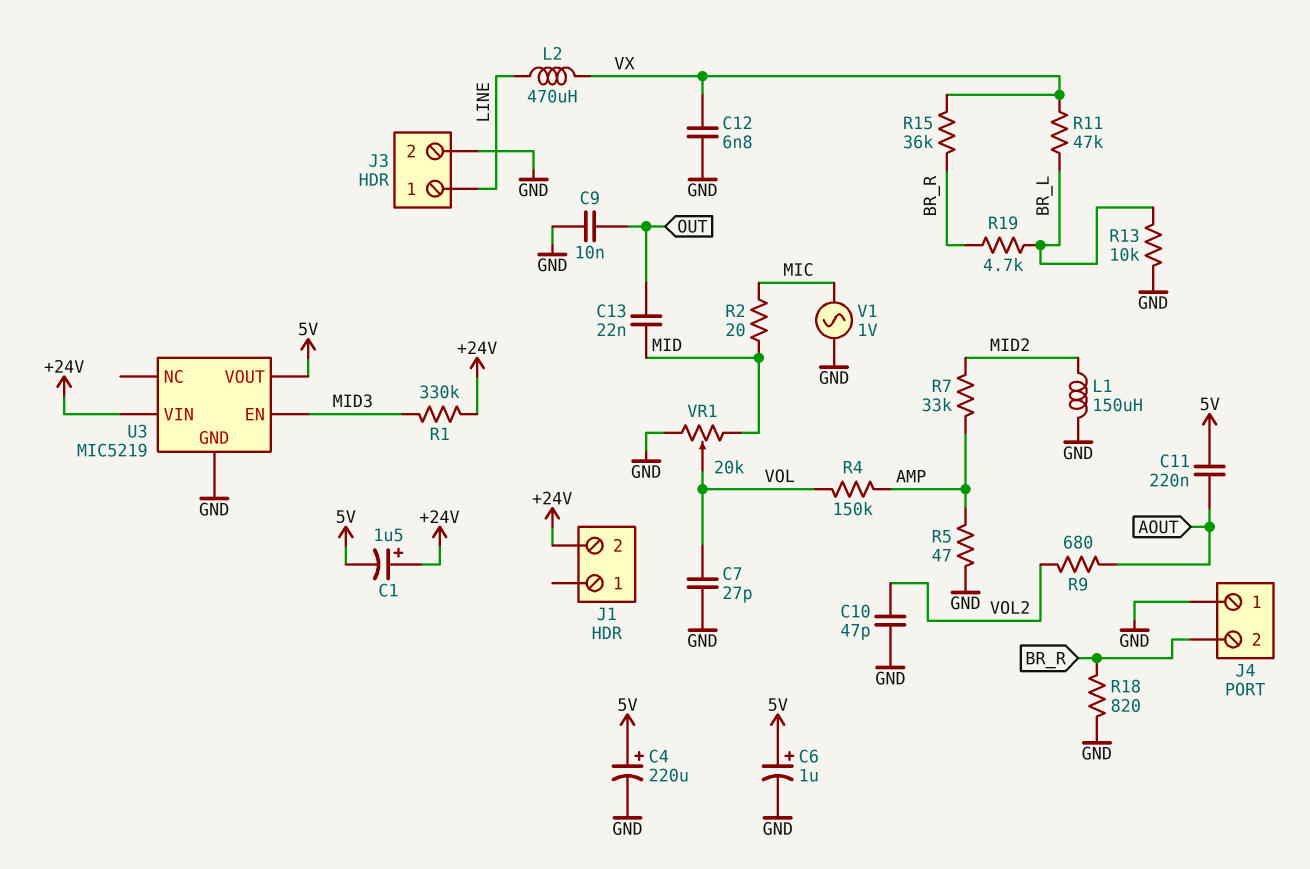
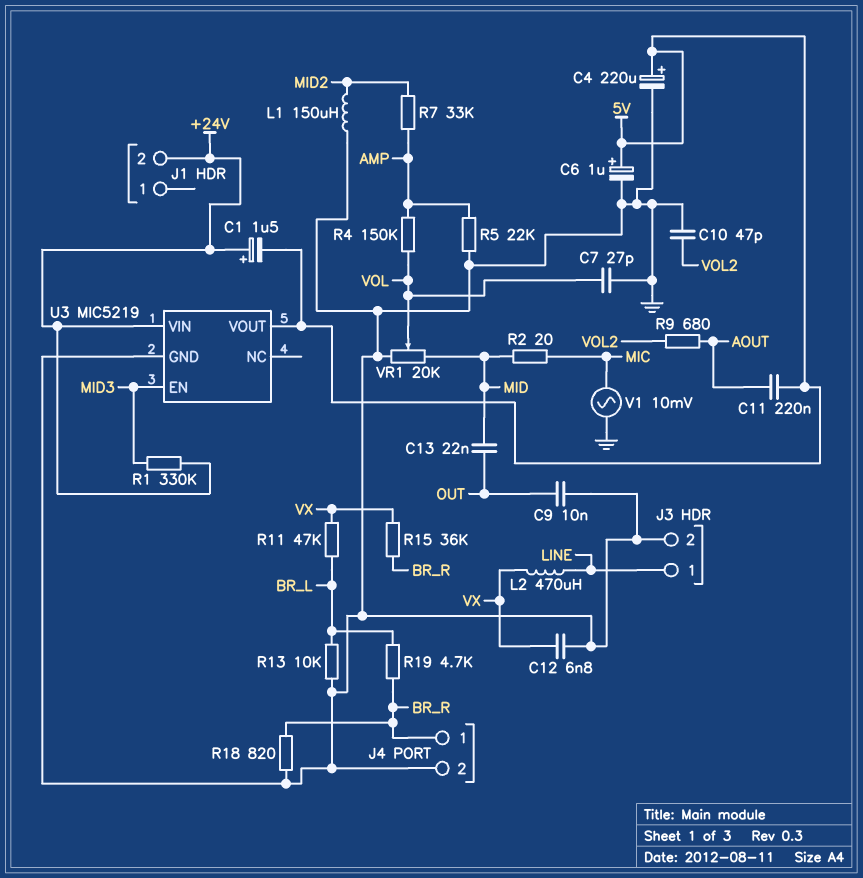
J4 pin 1: GND -> BR_R
J4 pin 2: BR_R -> GND
R5: 47 (AMP, GND) -> 22k (AMP, GND)
V1: AC 1V (GND, MIC) -> AC 10mV (GND, MIC)

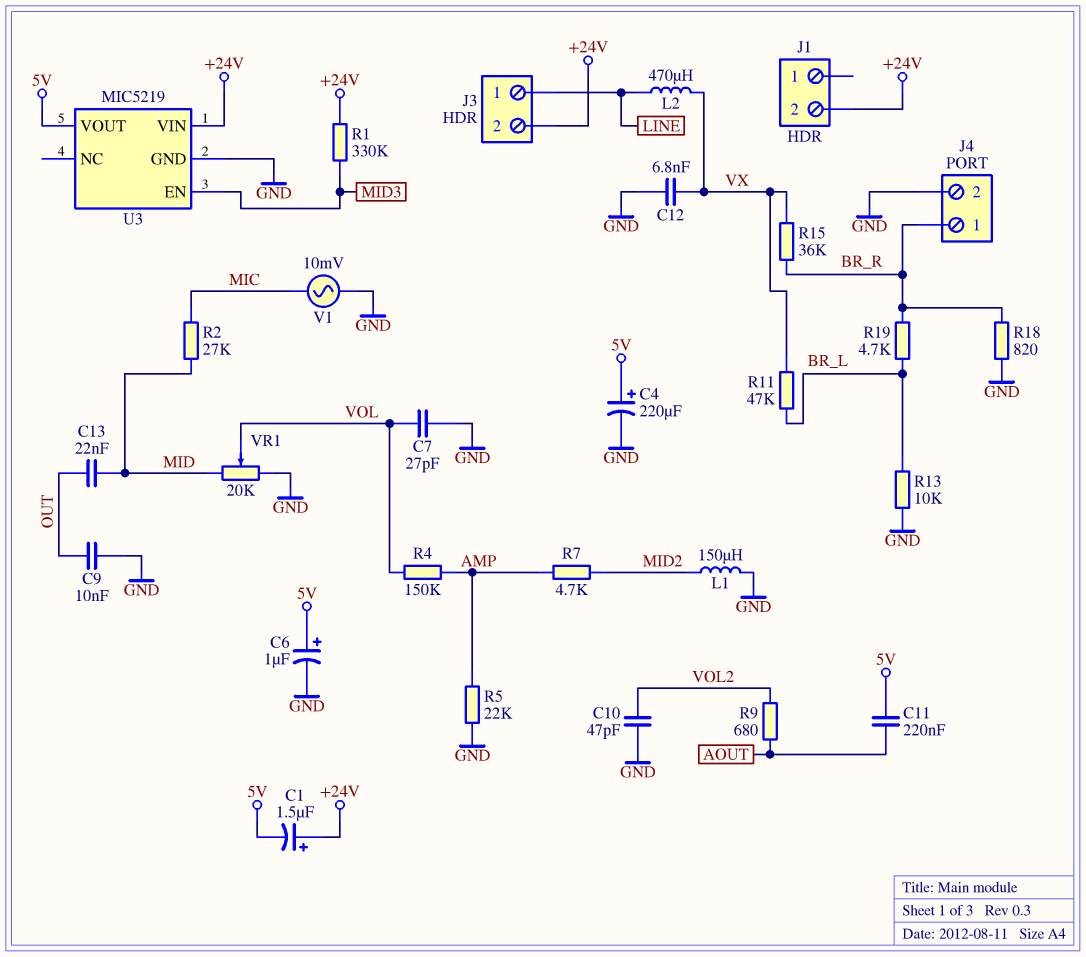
J3 pin 2: GND -> +24V
R2: 20 (MIC, MID) -> 27k (MIC, MID)
R7: 33k (AMP, MID2) -> 4.7k (AMP, MID2)

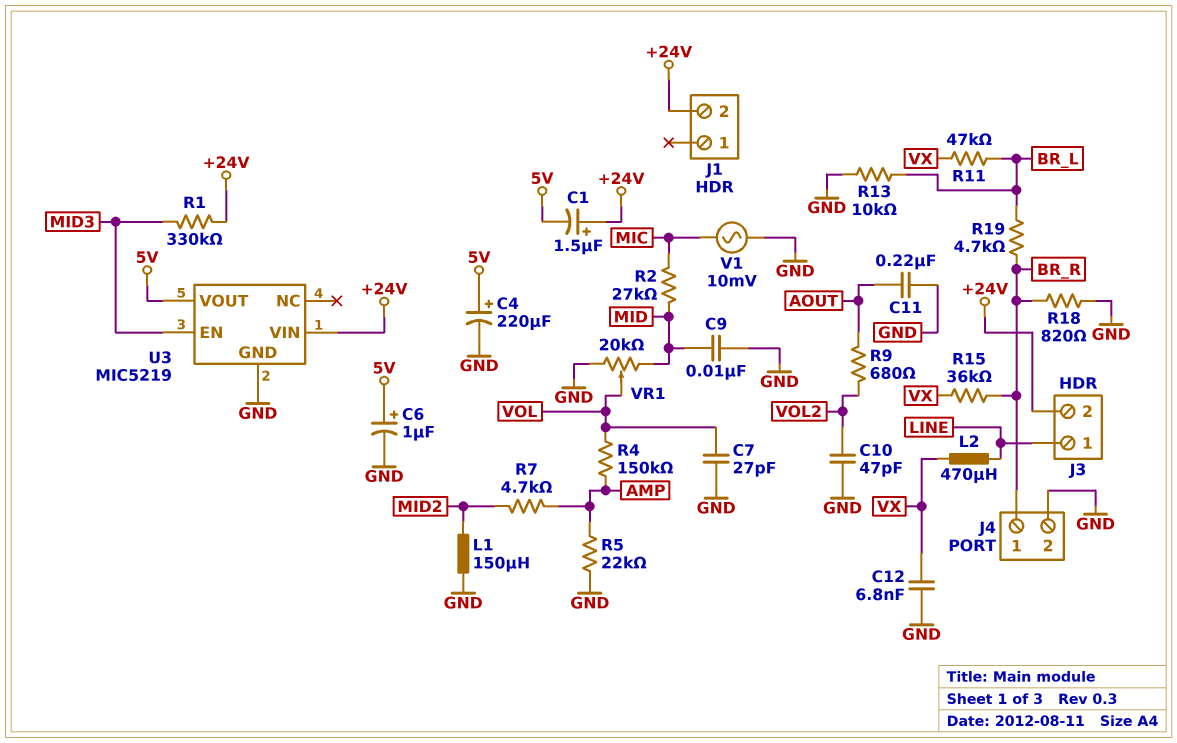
C9: 10nF (GND, OUT) -> 10nF (GND, MID)
C11: 220nF (5V, AOUT) -> 220nF (AOUT, GND)
C13: 22nF (MID, OUT) -> none

